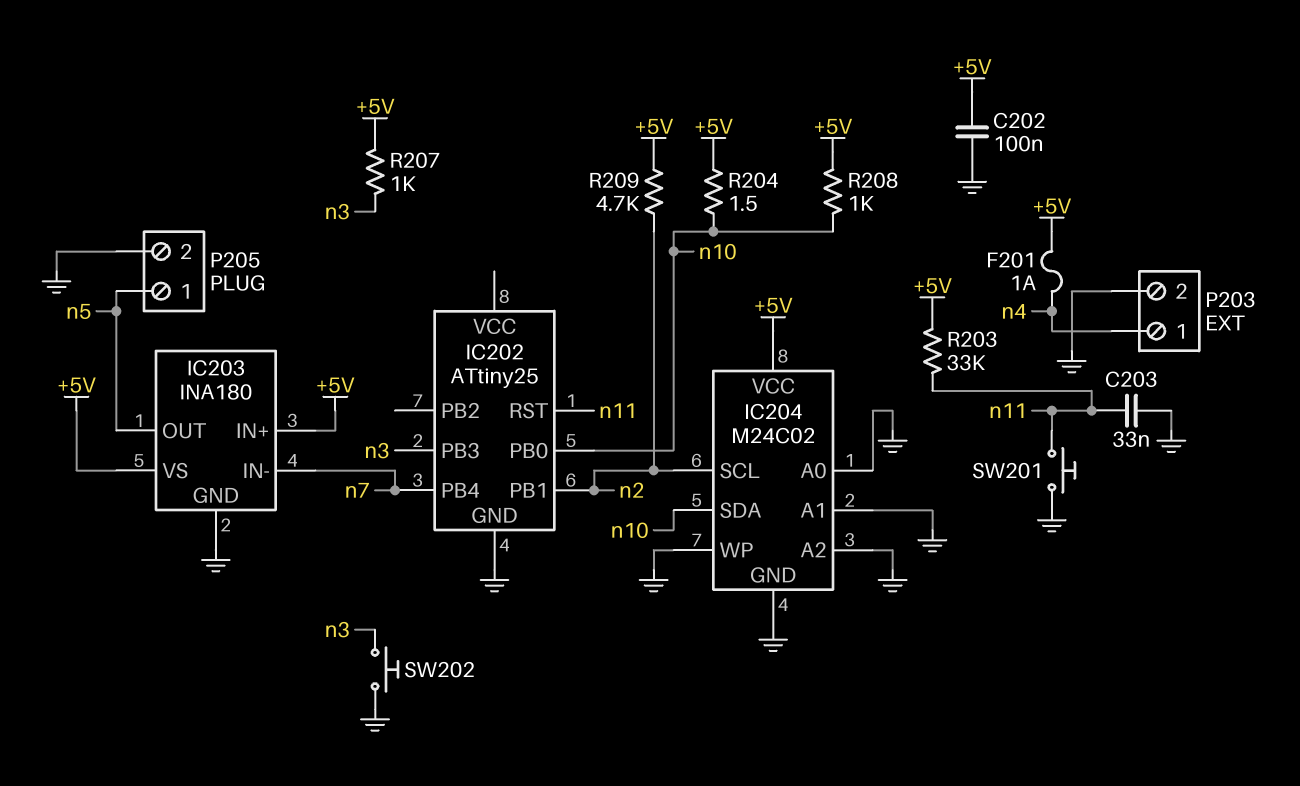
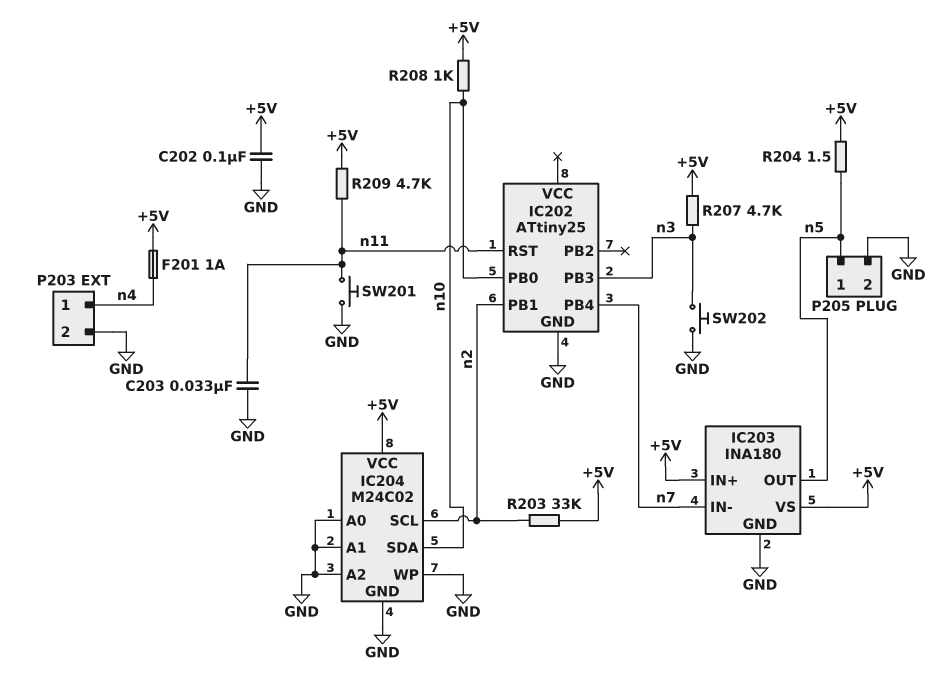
R203: 33k (+5V, n11) -> 33k (+5V, n2)
R204: 1.5 (+5V, n10) -> 1.5 (+5V, n5)
R207: 1k (+5V, n3) -> 4.7k (+5V, n3)
R209: 4.7k (+5V, n2) -> 4.7k (+5V, n11)

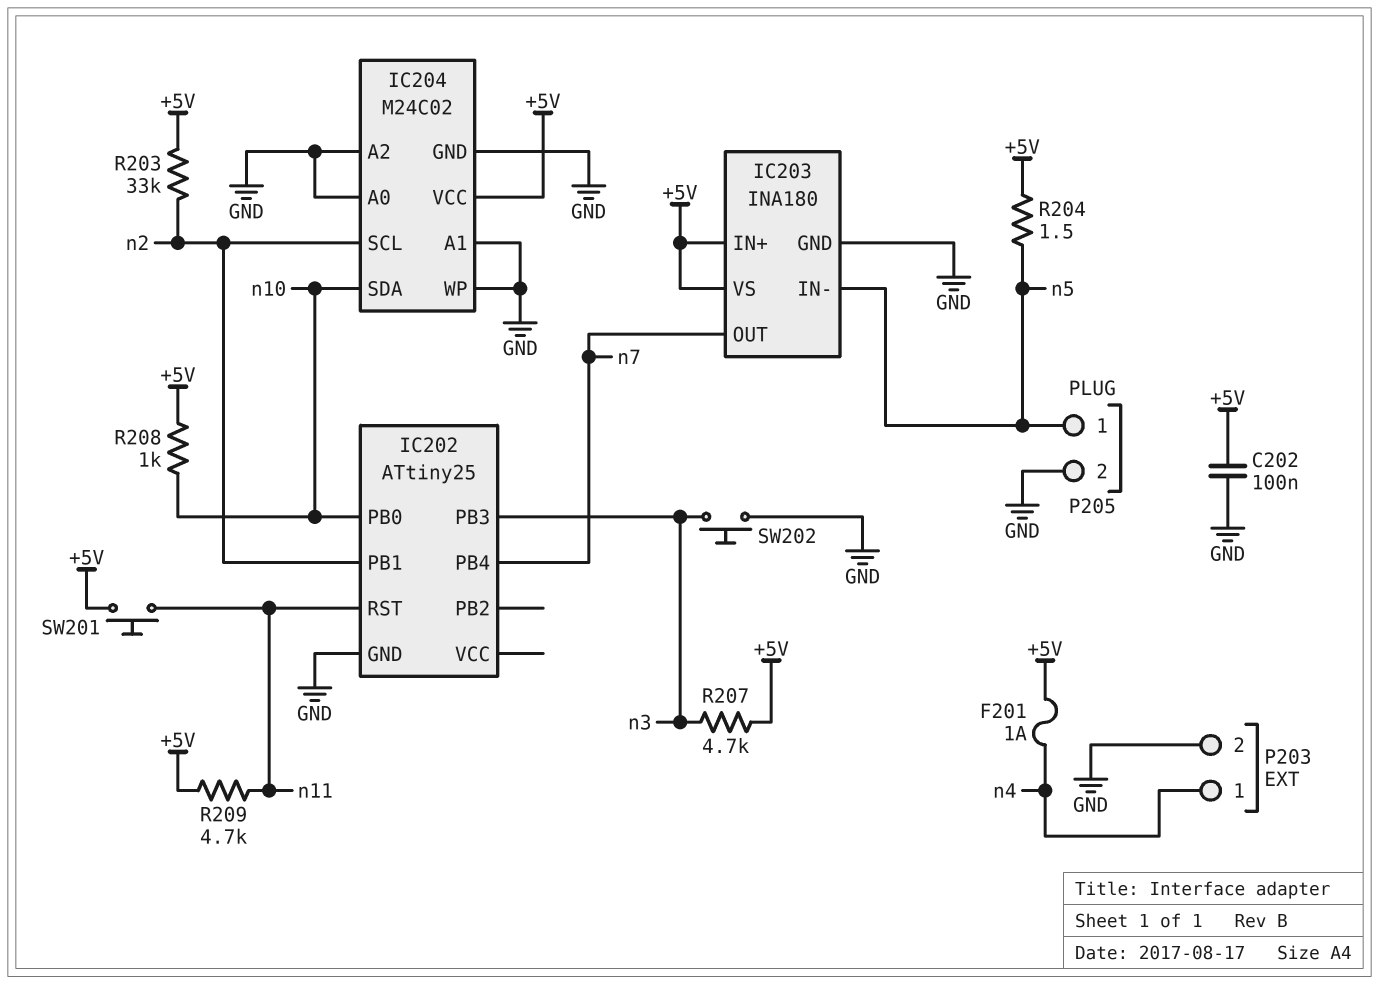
C203: 33nF (GND, n11) -> none
IC203 pin IN-: n7 -> n5
IC203 pin OUT: n5 -> n7
SW201: button (GND, n11) -> button (+5V, n11)

